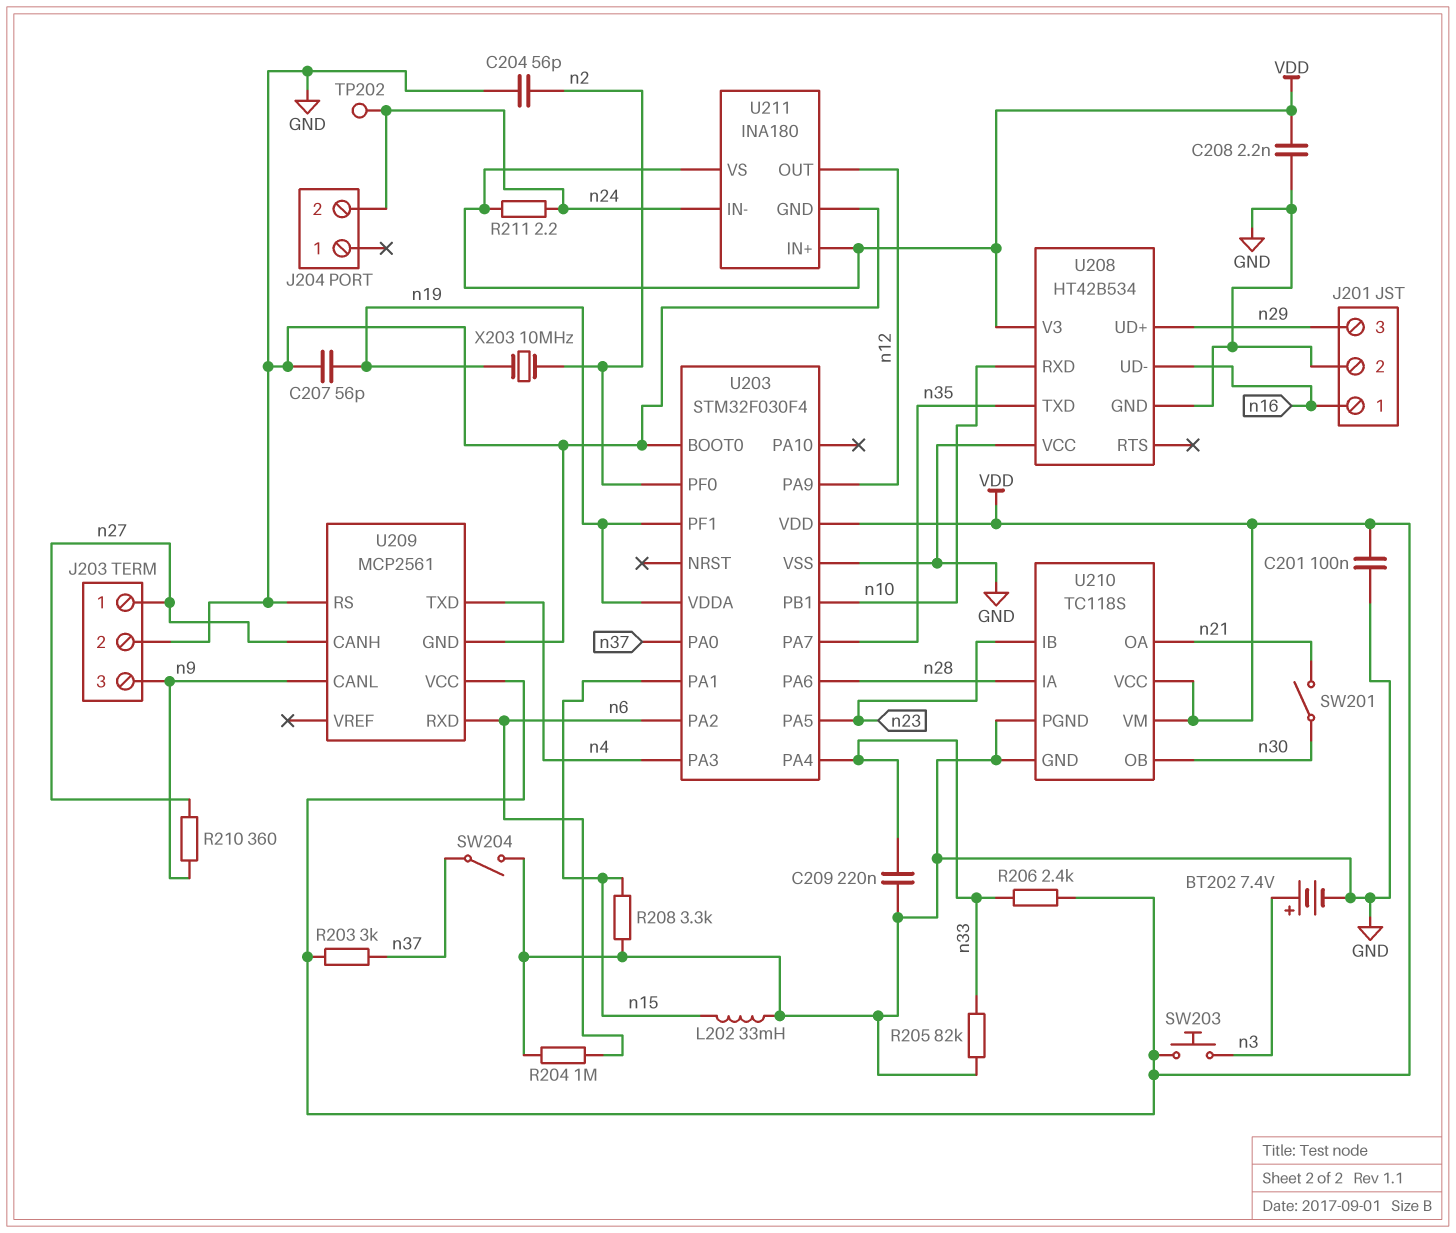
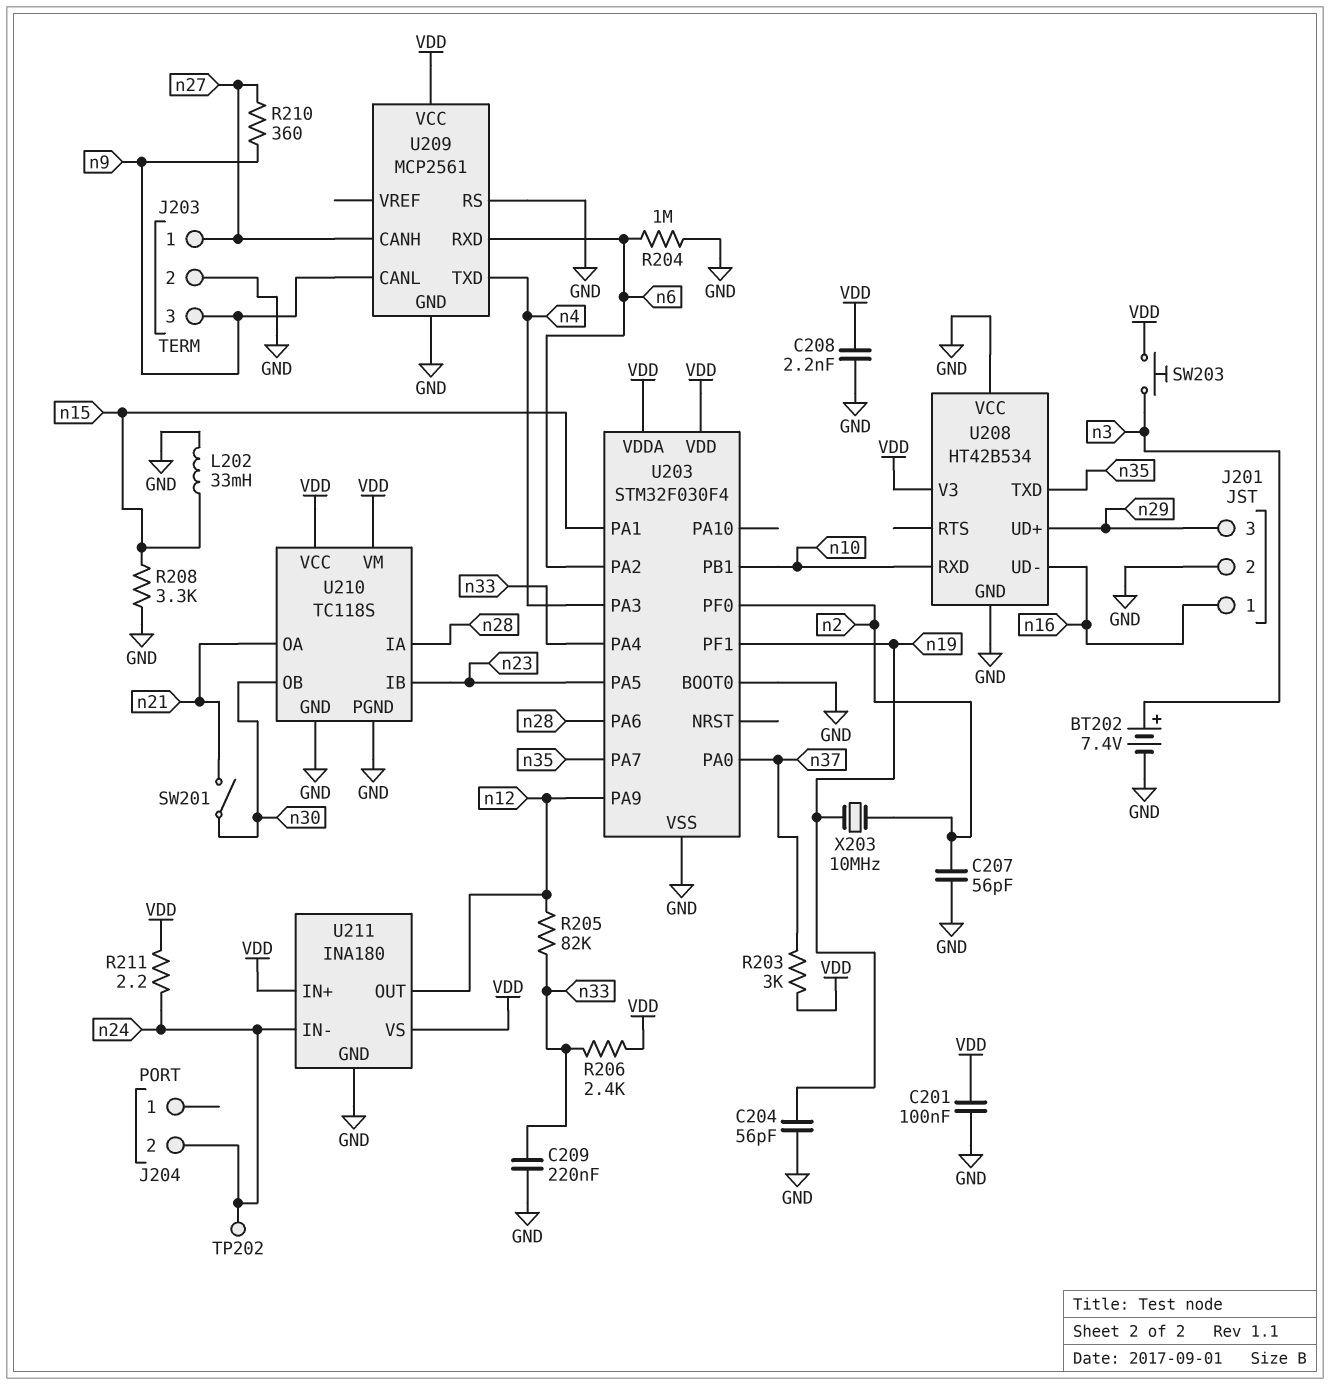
C204: 56pF (GND, n2) -> 56pF (GND, n19)
C207: 56pF (GND, n19) -> 56pF (GND, n2)
R205: 82k (GND, n33) -> 82k (n12, n33)
SW204: switch (GND, n37) -> none
U203 pin VDDA: n19 -> VDD

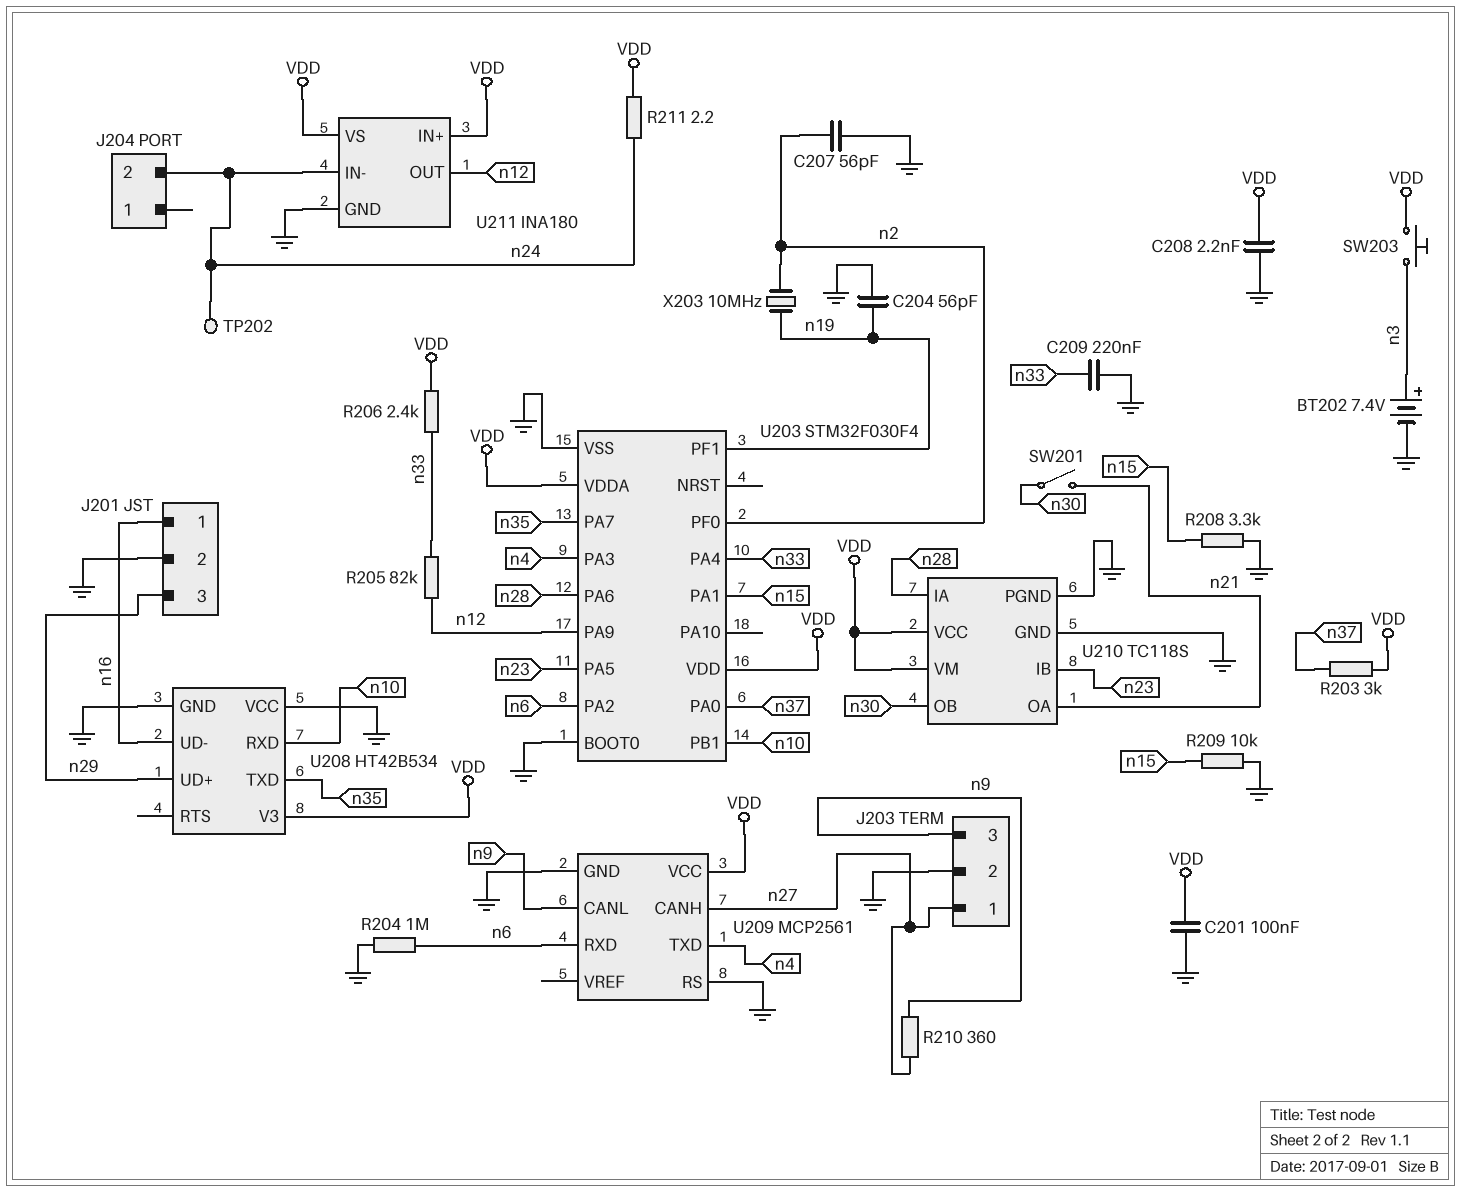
L202: 33mH (GND, n15) -> none
R209: none -> 10k (GND, n15)

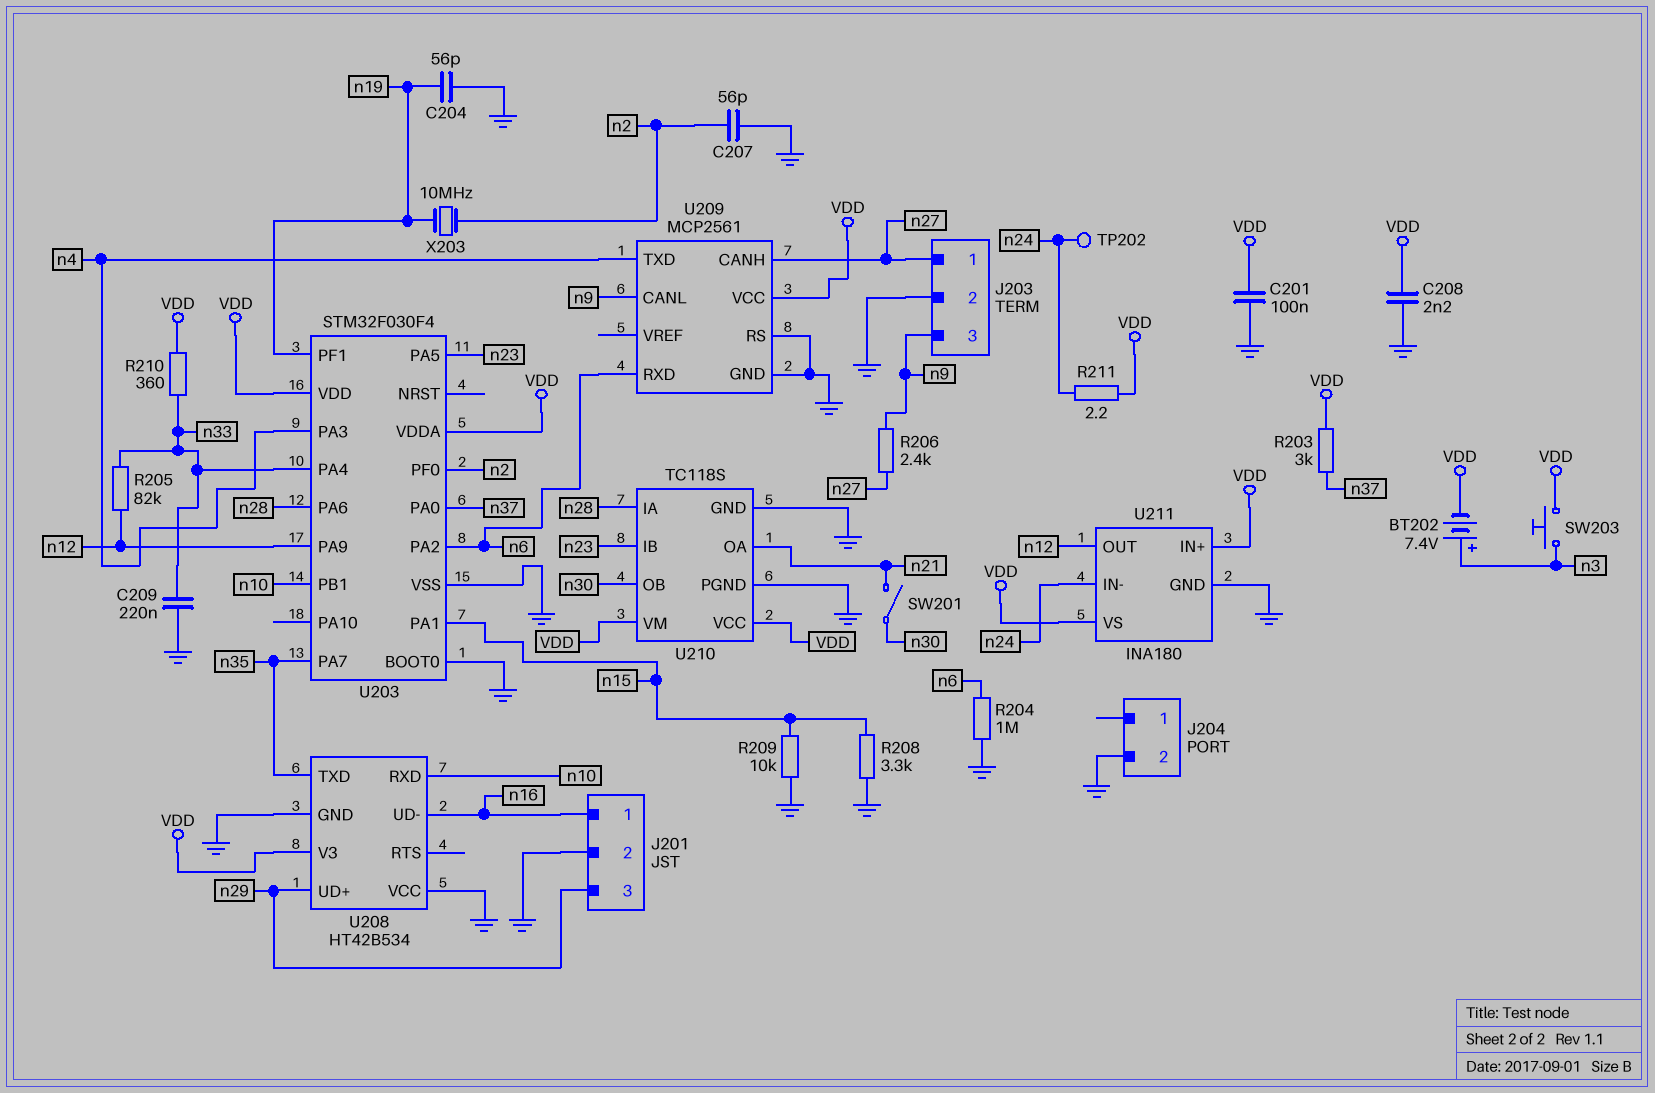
BT202: 7.4V (plus n3, minus GND) -> 7.4V (plus n3, minus VDD)
J204 pin 2: n24 -> GND
R206: 2.4k (VDD, n33) -> 2.4k (n9, n27)
R210: 360 (n9, n27) -> 360 (VDD, n33)

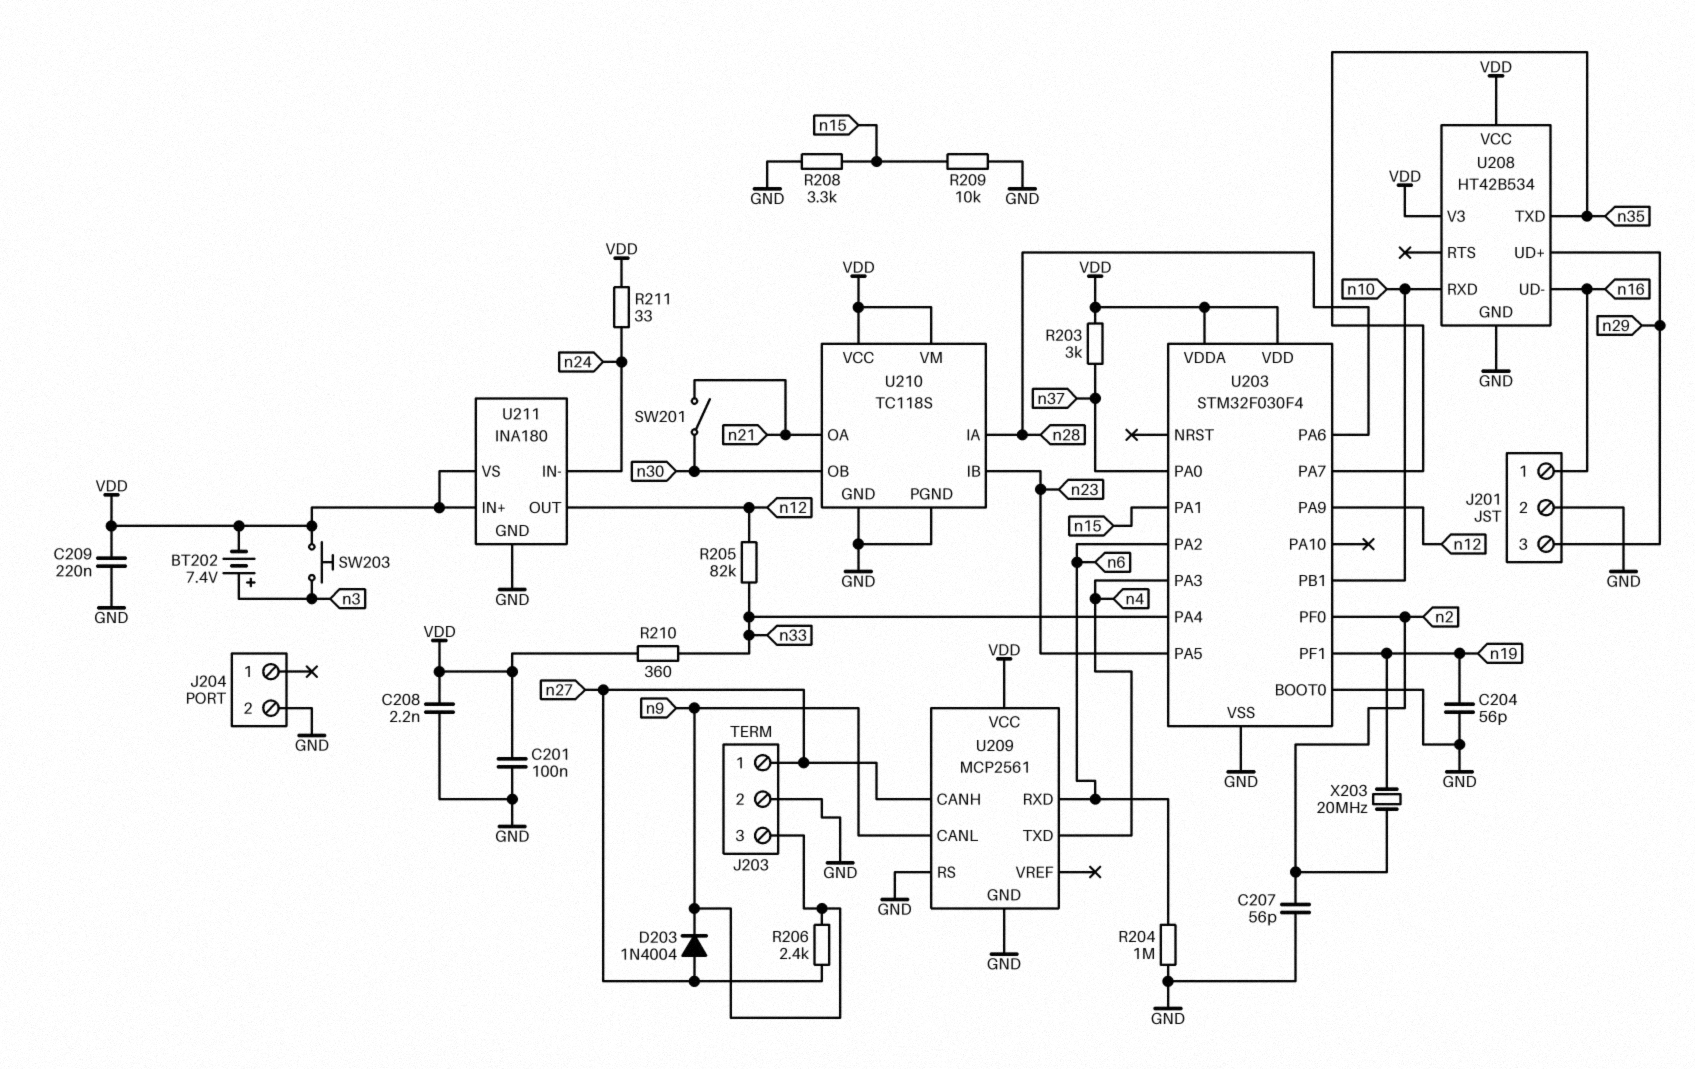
C209: 220nF (GND, n33) -> 220nF (GND, VDD)
D203: none -> diode 1N4004 (A n27, K n9)
R211: 2.2 (VDD, n24) -> 33 (VDD, n24)
TP202: test point (n24) -> none
U208 pin VCC: GND -> VDD
X203: 10MHz (n2, n19) -> 20MHz (n2, n19)

